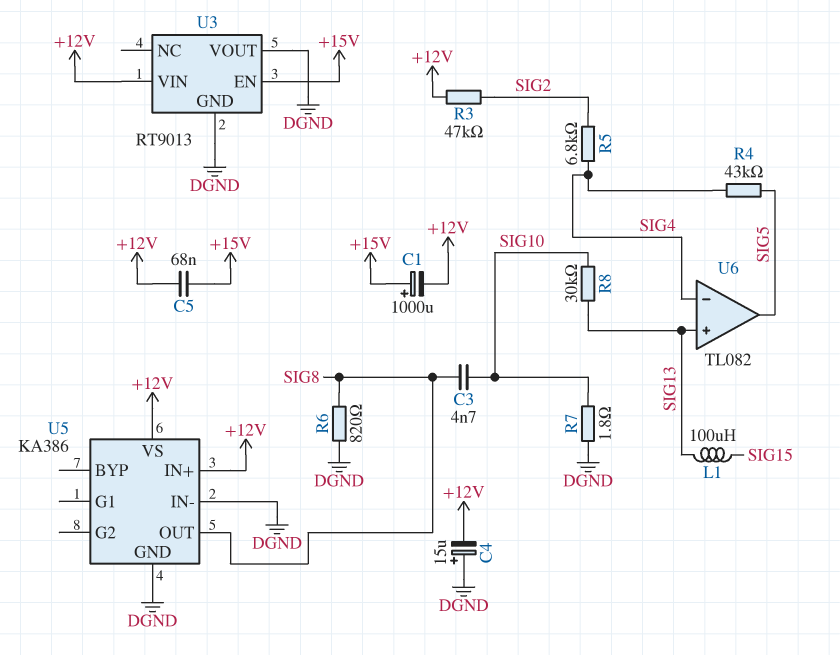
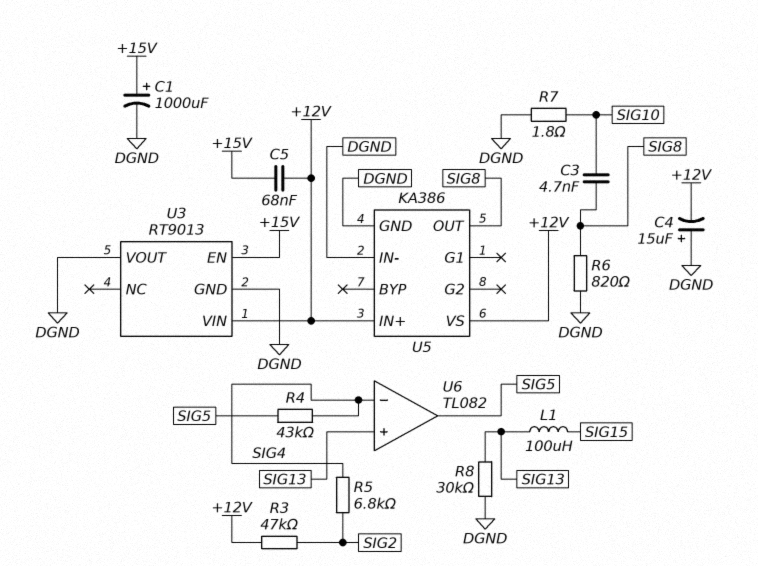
C1: 1000uF (plus +15V, minus +12V) -> 1000uF (plus +15V, minus DGND)
R8: 30k (SIG10, SIG13) -> 30k (DGND, SIG13)

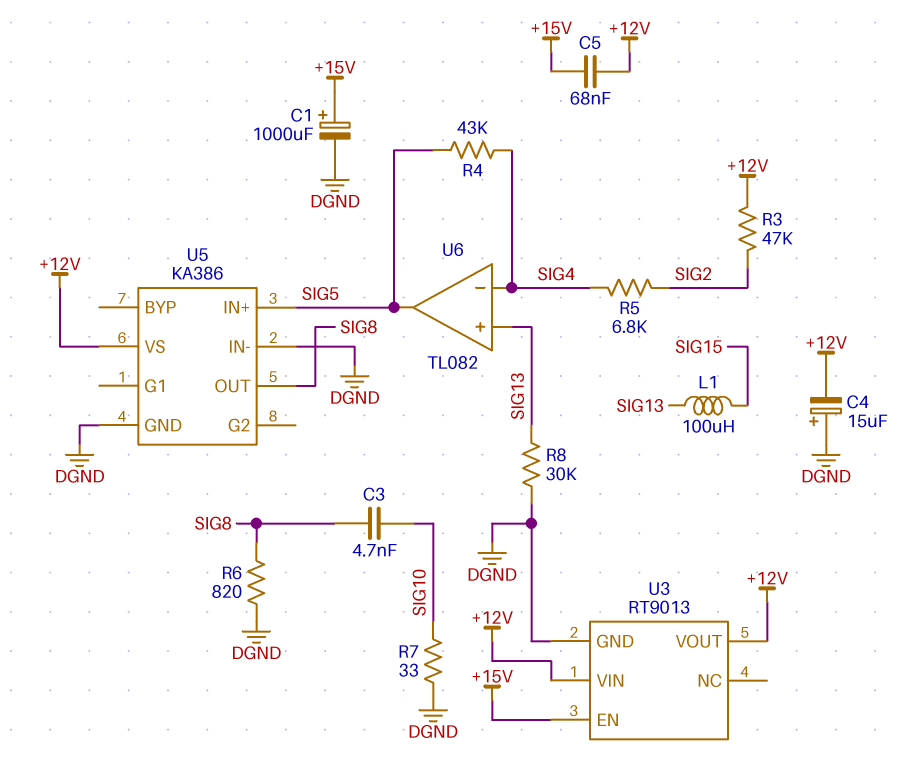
R7: 1.8 (DGND, SIG10) -> 33 (DGND, SIG10)
U3 pin VOUT: DGND -> +12V
U5 pin IN+: +12V -> SIG5

